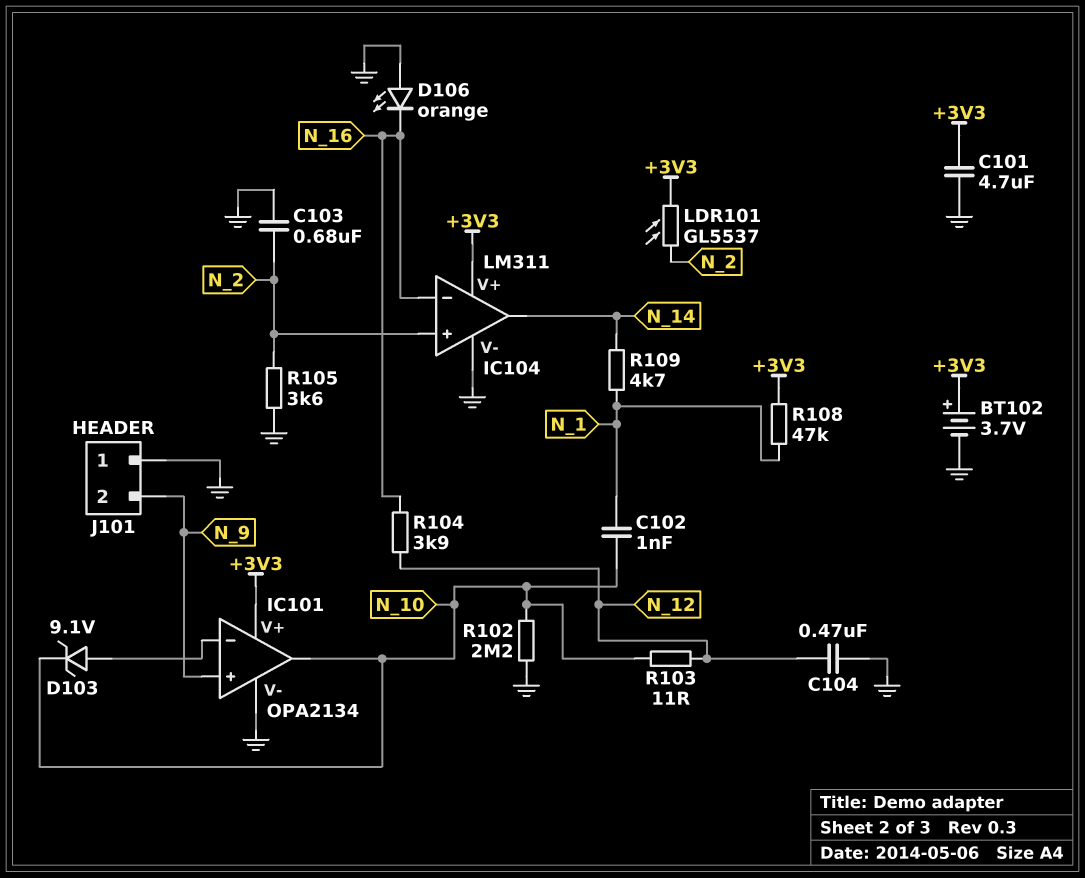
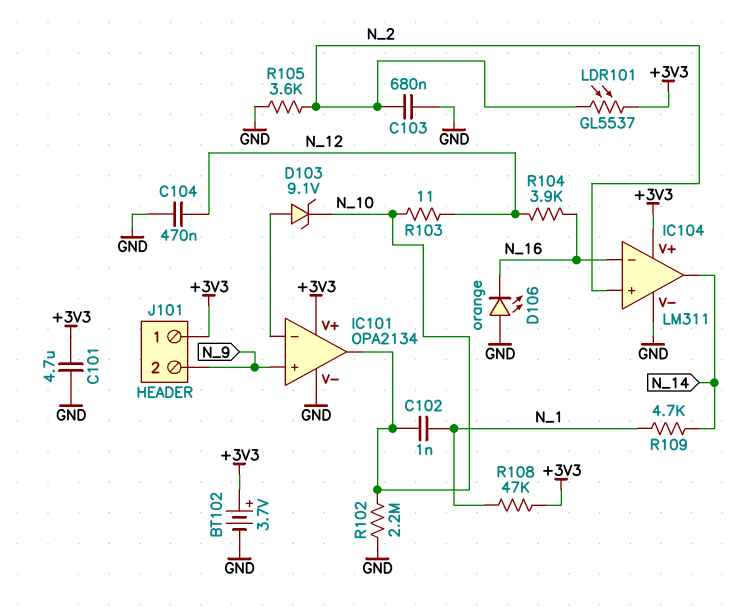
J101 pin 1: GND -> +3V3

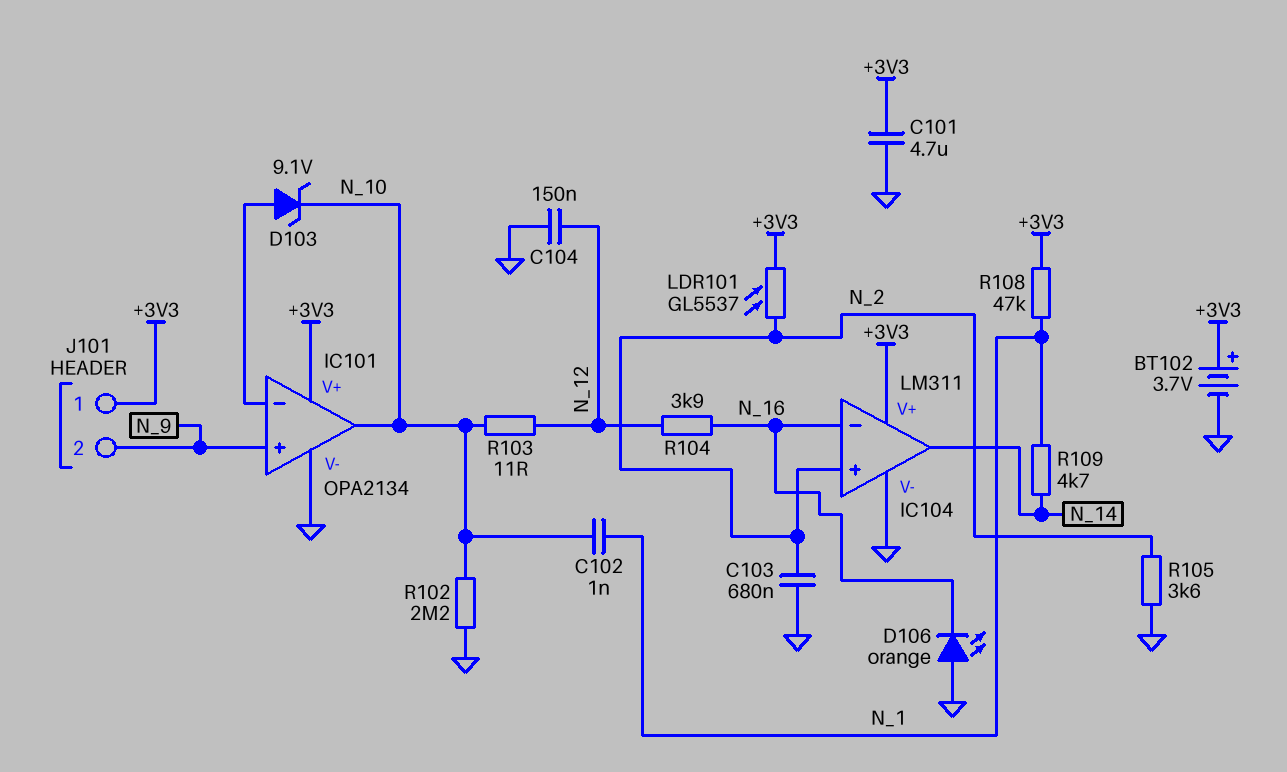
C104: 470nF (GND, N_12) -> 150nF (GND, N_12)

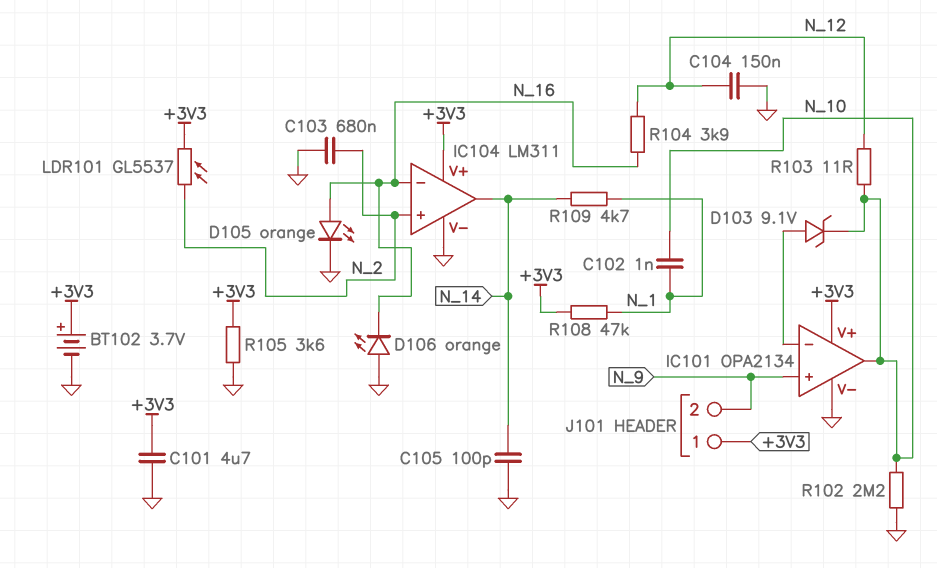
C105: none -> 100pF (GND, N_14)
D105: none -> LED orange (A N_16, K GND)
R105: 3.6k (GND, N_2) -> 3.6k (+3V3, GND)

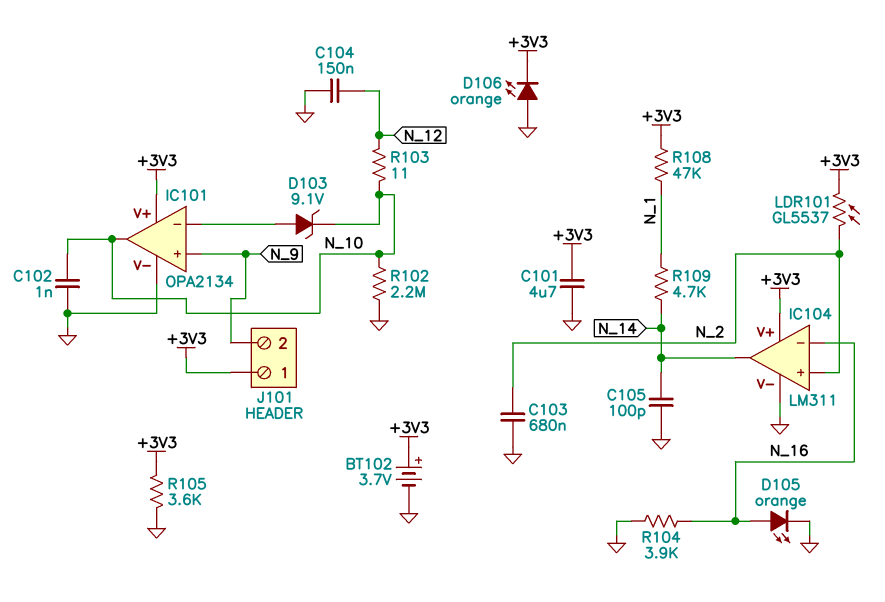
C102: 1nF (N_1, N_10) -> 1nF (GND, N_10)
D106: LED orange (A GND, K N_16) -> LED orange (A GND, K +3V3)
R104: 3.9k (N_12, N_16) -> 3.9k (GND, N_16)

